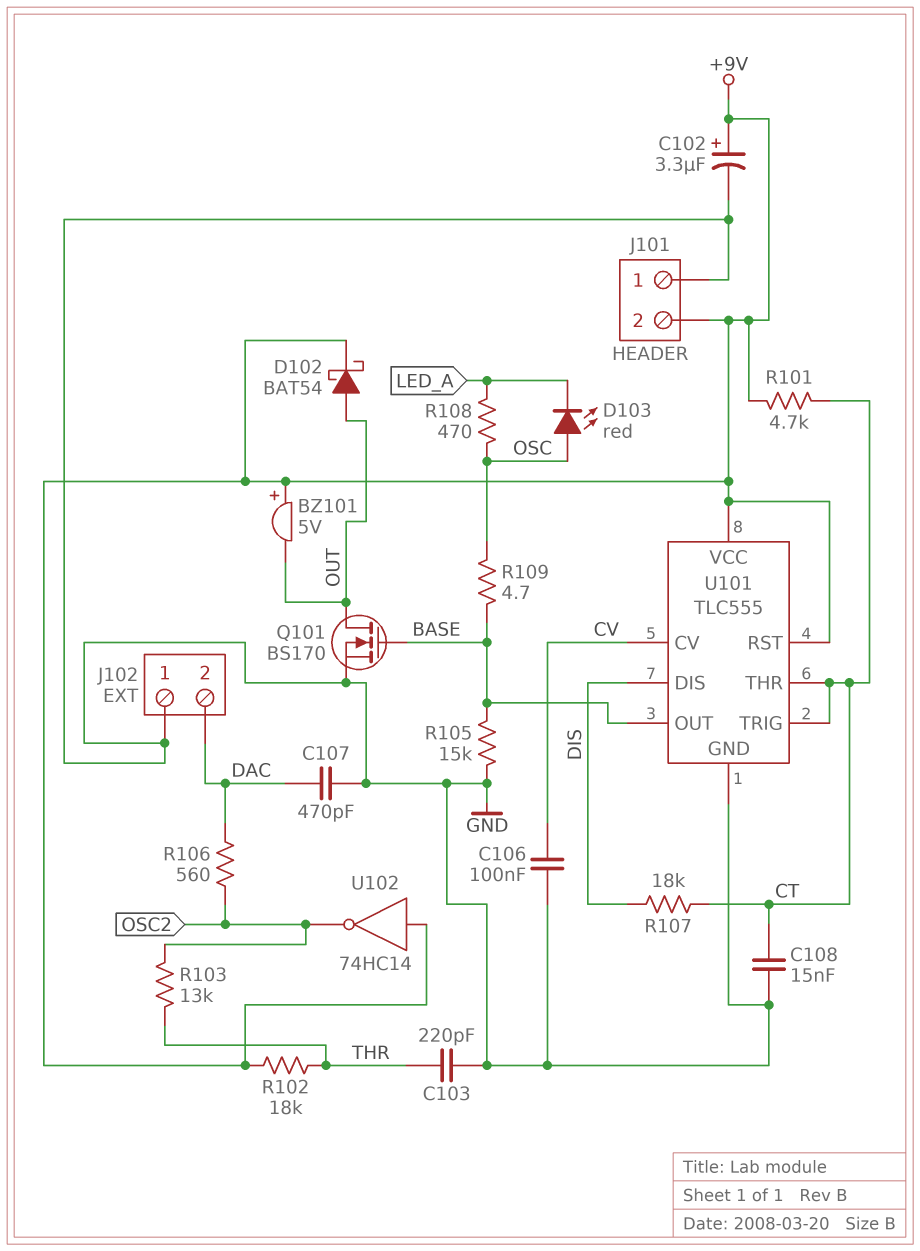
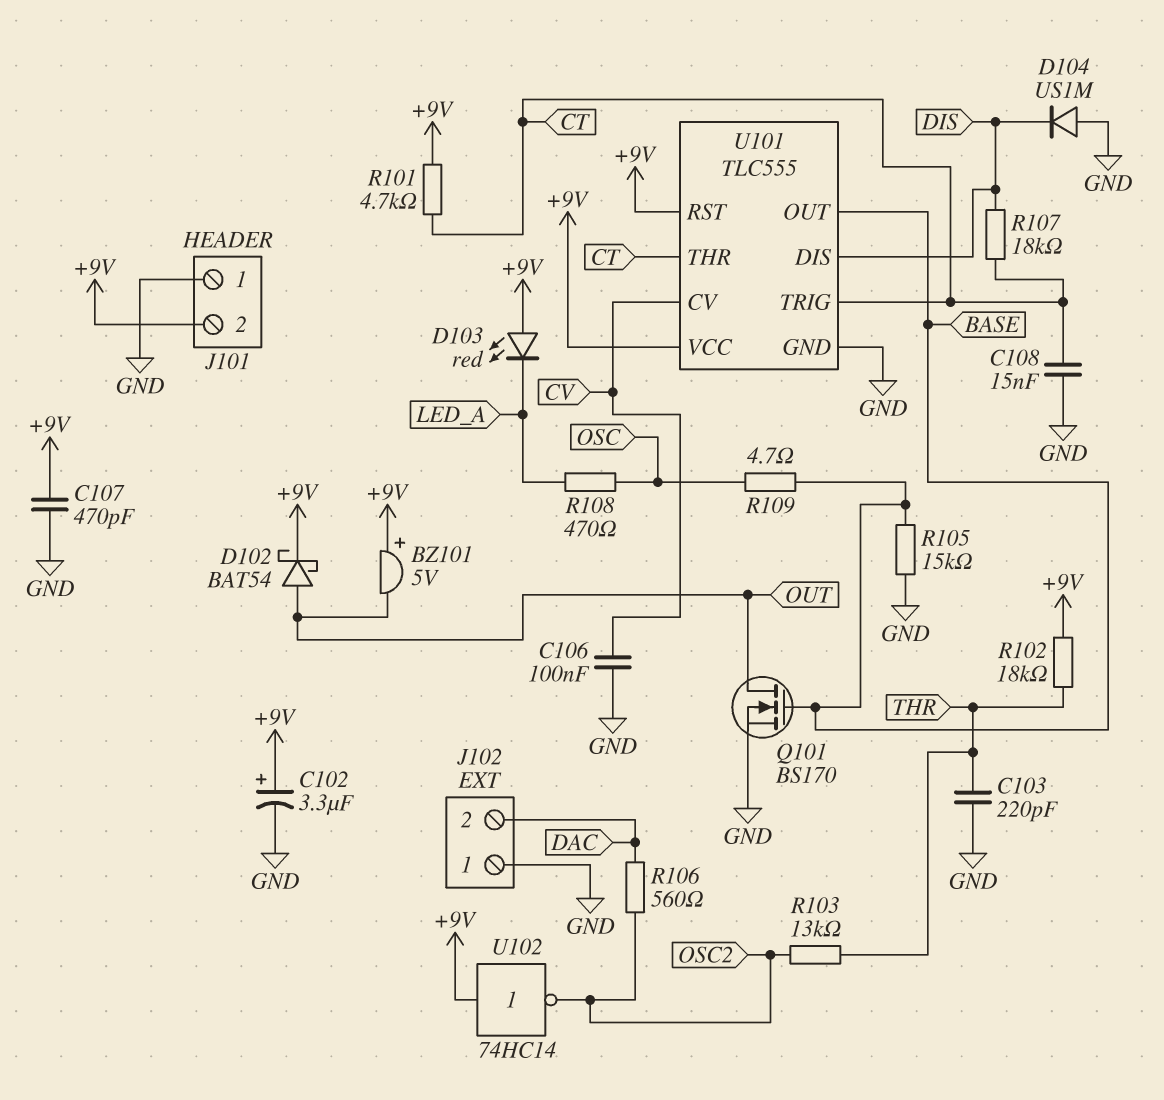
C107: 470pF (DAC, GND) -> 470pF (+9V, GND)
D103: LED red (A OSC, K LED_A) -> LED red (A +9V, K LED_A)
D104: none -> diode US1M (A GND, K DIS)

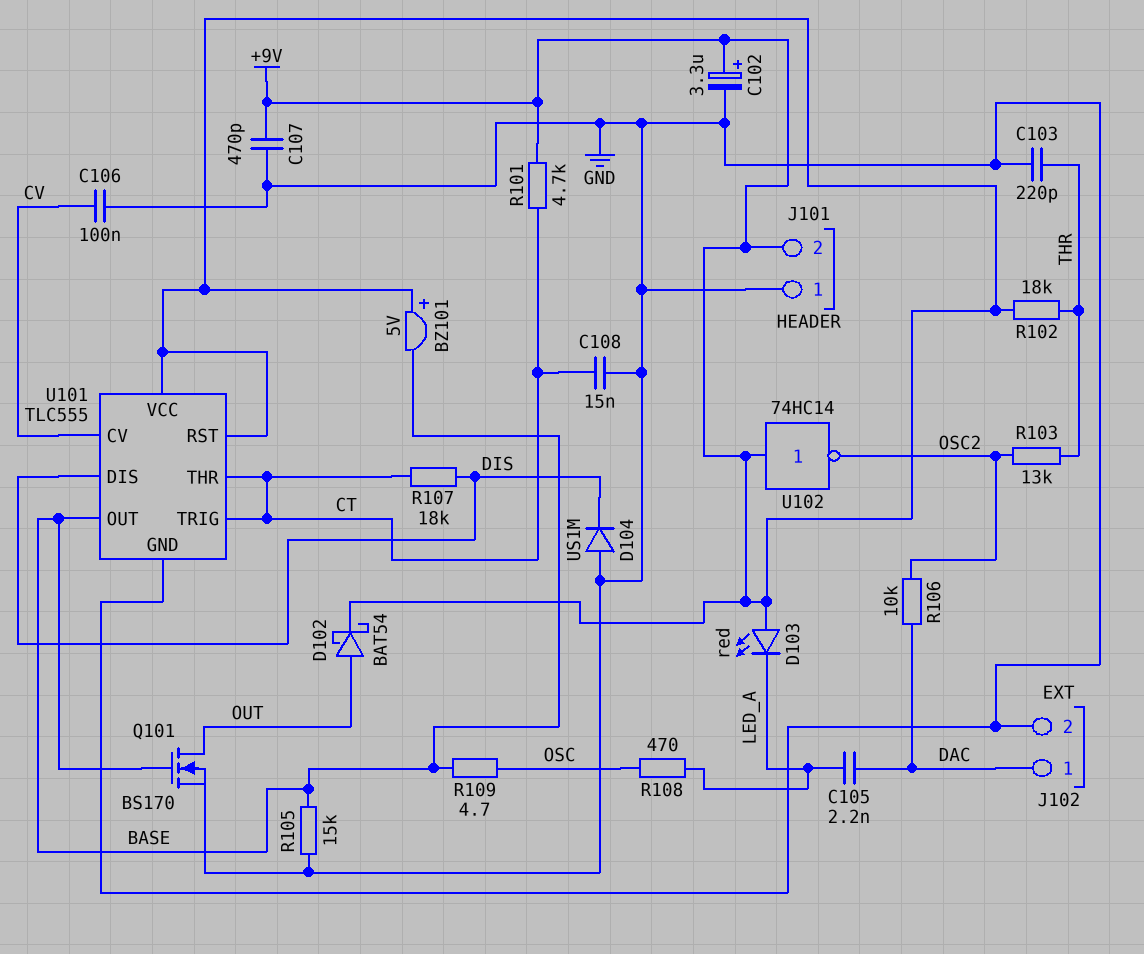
BZ101: buzzer 5V (plus +9V, minus OUT) -> buzzer 5V (plus +9V, minus BASE)
C105: none -> 2.2nF (DAC, LED_A)
J102 pin 1: GND -> DAC
J102 pin 2: DAC -> GND
R106: 560 (DAC, OSC2) -> 10k (DAC, OSC2)

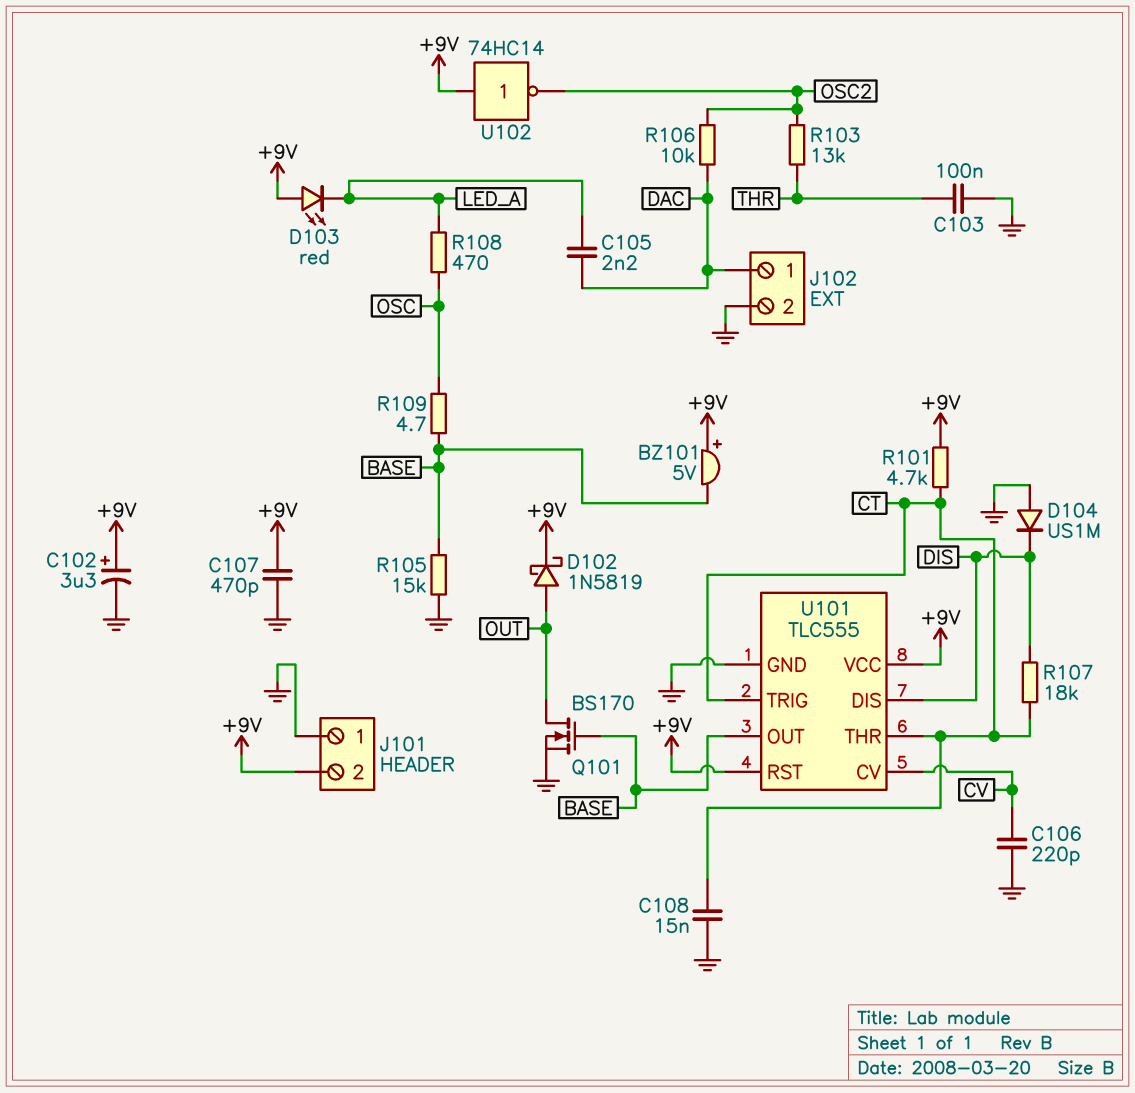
C103: 220pF (GND, THR) -> 100nF (GND, THR)
C106: 100nF (CV, GND) -> 220pF (CV, GND)
D102: schottky BAT54 (A OUT, K +9V) -> schottky 1N5819 (A OUT, K +9V)
R102: 18k (+9V, THR) -> none

